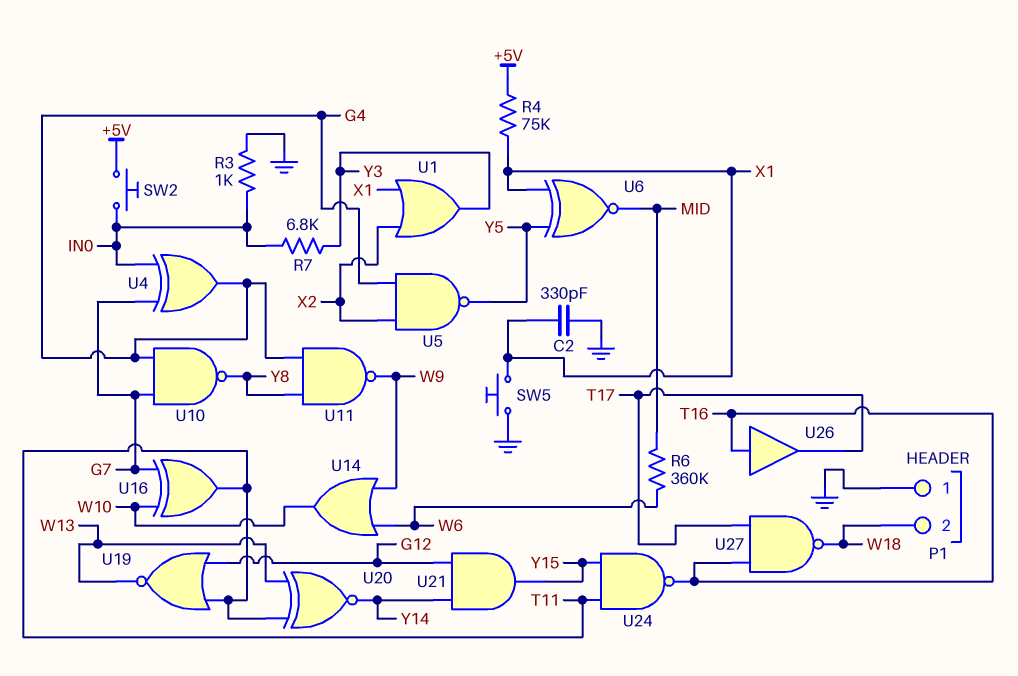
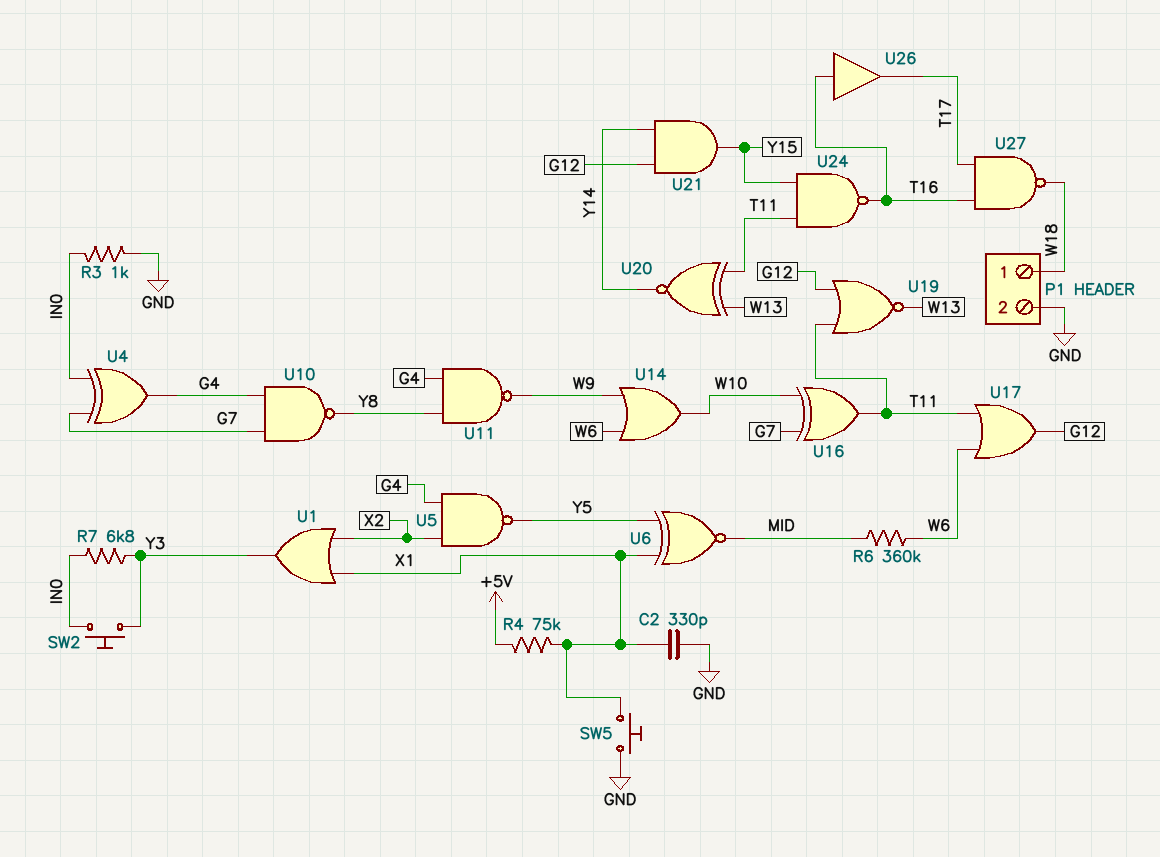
P1 pin 1: GND -> W18
P1 pin 2: W18 -> GND
SW2: button (+5V, IN0) -> button (IN0, Y3)
U17: none -> OR (in T11, in W6, out G12)

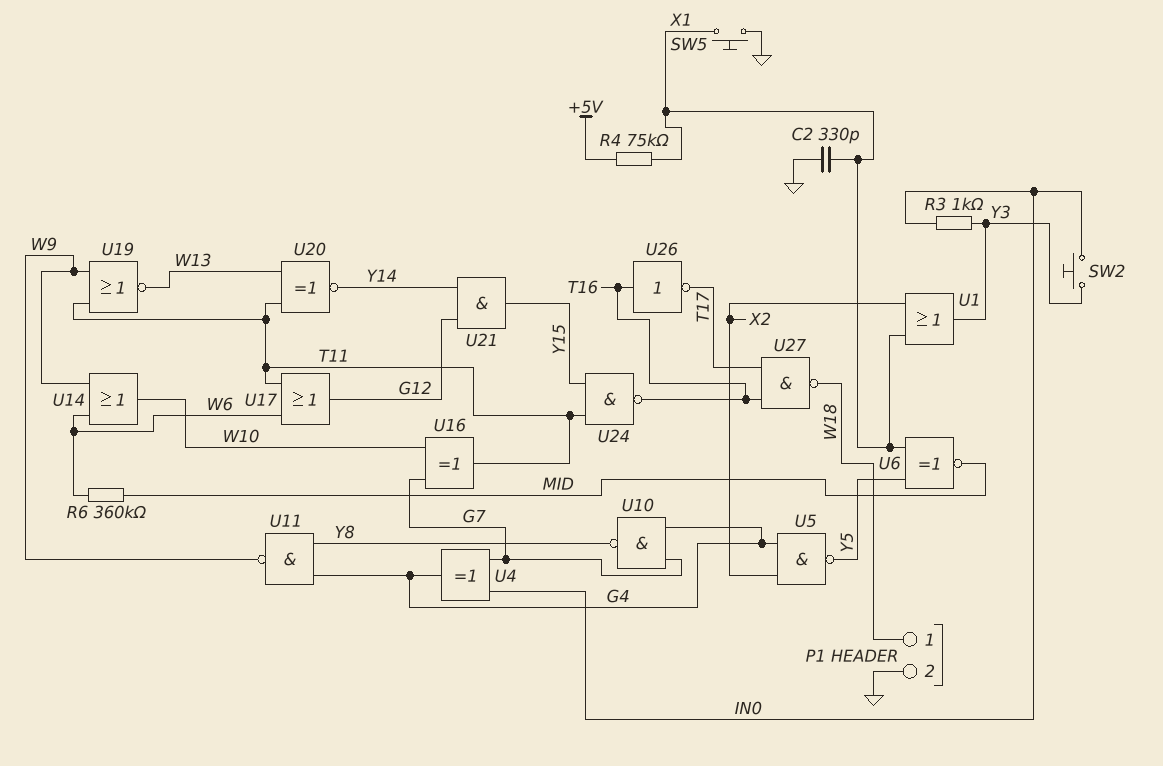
R3: 1k (GND, IN0) -> 1k (IN0, Y3)
R7: 6.8k (IN0, Y3) -> none
U19: NOR (in G12, in T11, out W13) -> NOR (in T11, in W9, out W13)
U26: buffer (in T16, out T17) -> NOT (in T16, out T17)

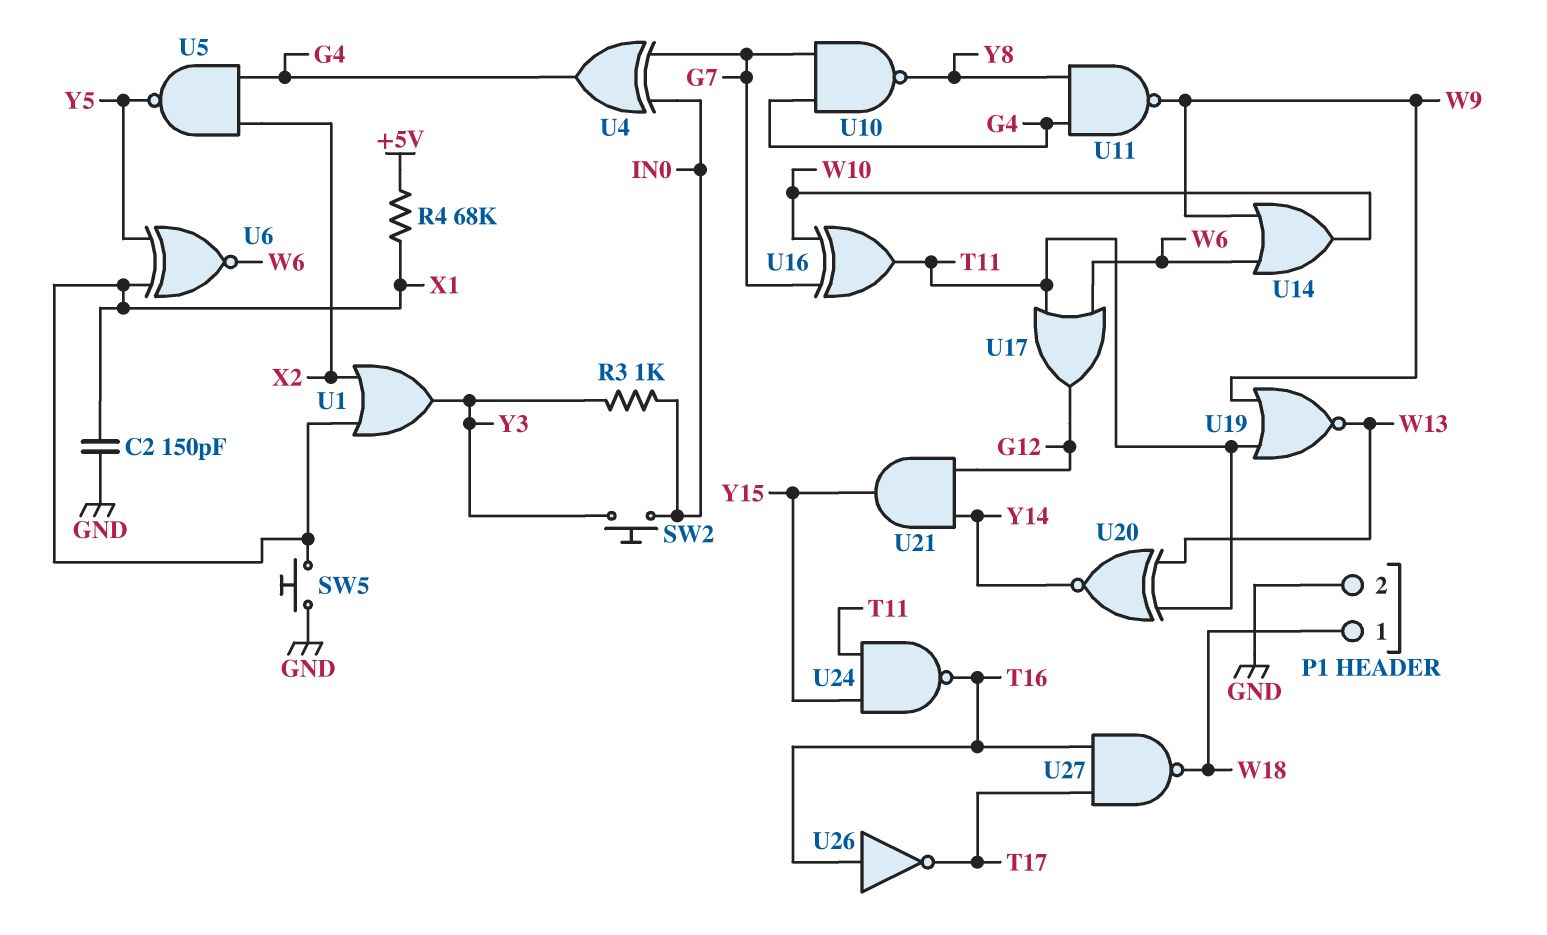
C2: 330pF (GND, X1) -> 150pF (GND, X1)
R4: 75k (+5V, X1) -> 68k (+5V, X1)
R6: 360k (MID, W6) -> none
U6: XNOR (in X1, in Y5, out MID) -> XNOR (in X1, in Y5, out W6)

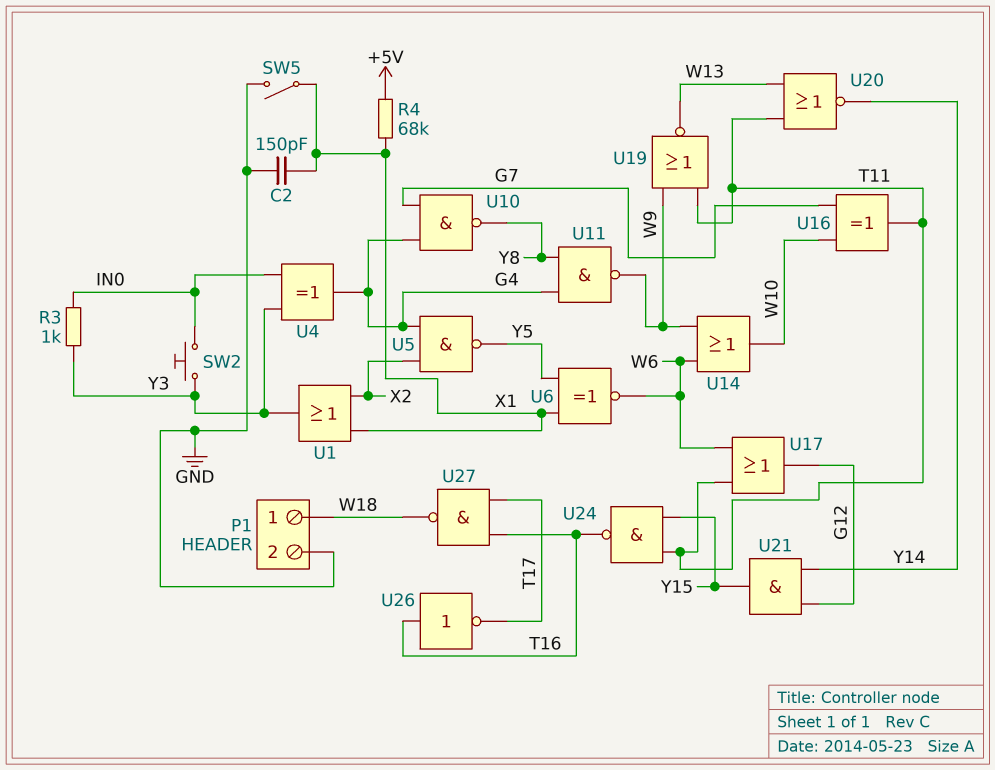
SW5: button (GND, X1) -> switch (GND, X1)
U4: XOR (in G7, in IN0, out G4) -> XOR (in IN0, in Y3, out G4)
U20: XNOR (in T11, in W13, out Y14) -> NOR (in T11, in W13, out Y14)

